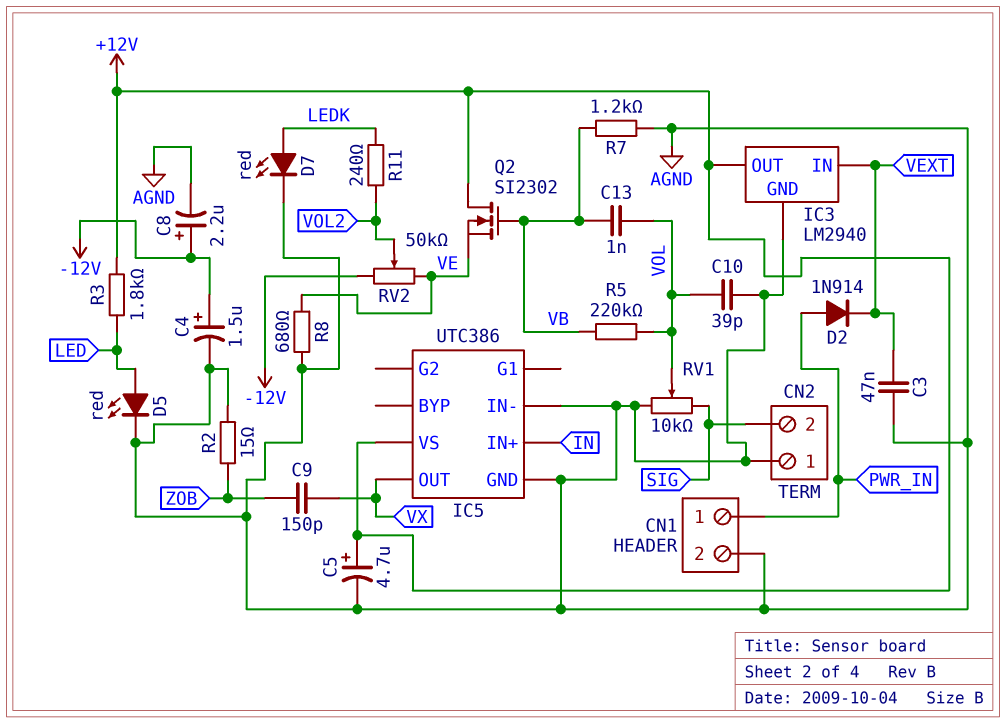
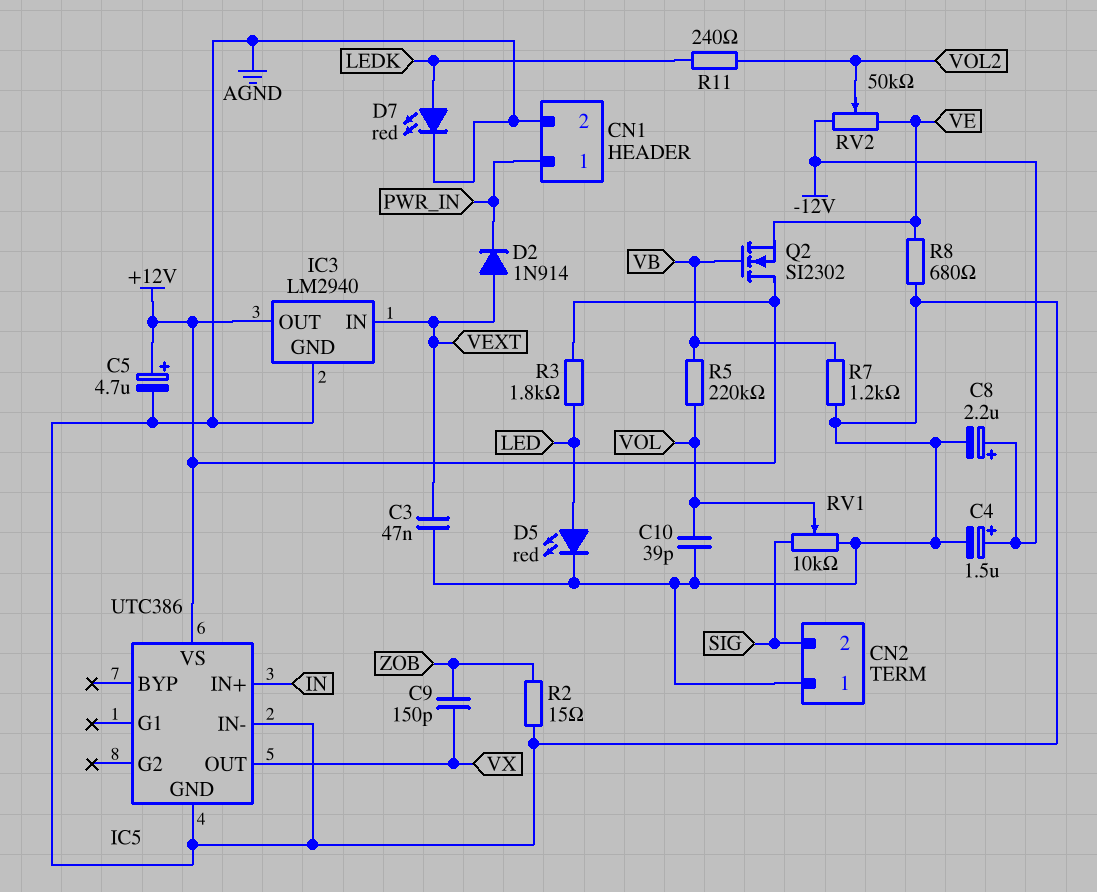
C13: 1nF (VB, VOL) -> none
D2: diode 1N914 (A PWR_IN, K VEXT) -> diode 1N914 (A VEXT, K PWR_IN)

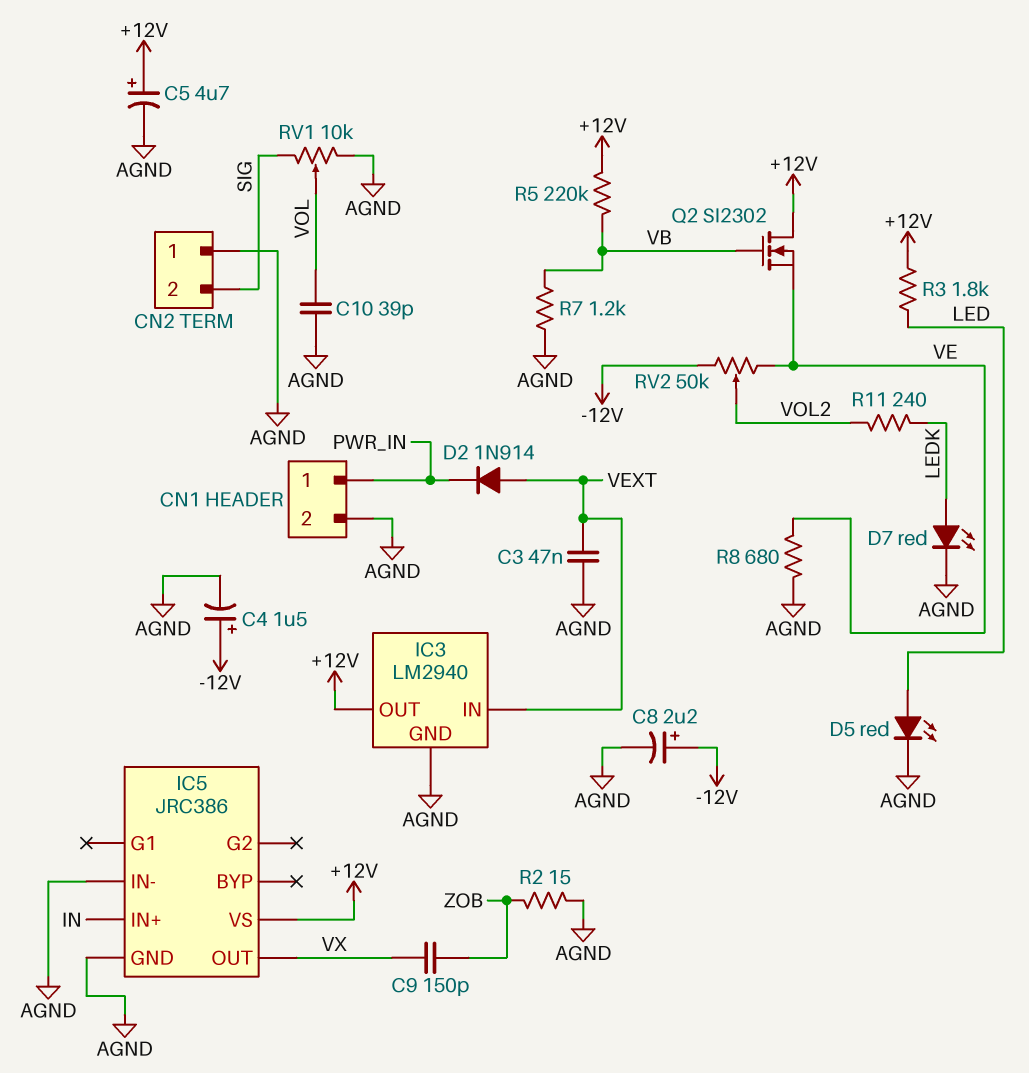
IC5: UTC386 -> JRC386
R5: 220k (VB, VOL) -> 220k (+12V, VB)

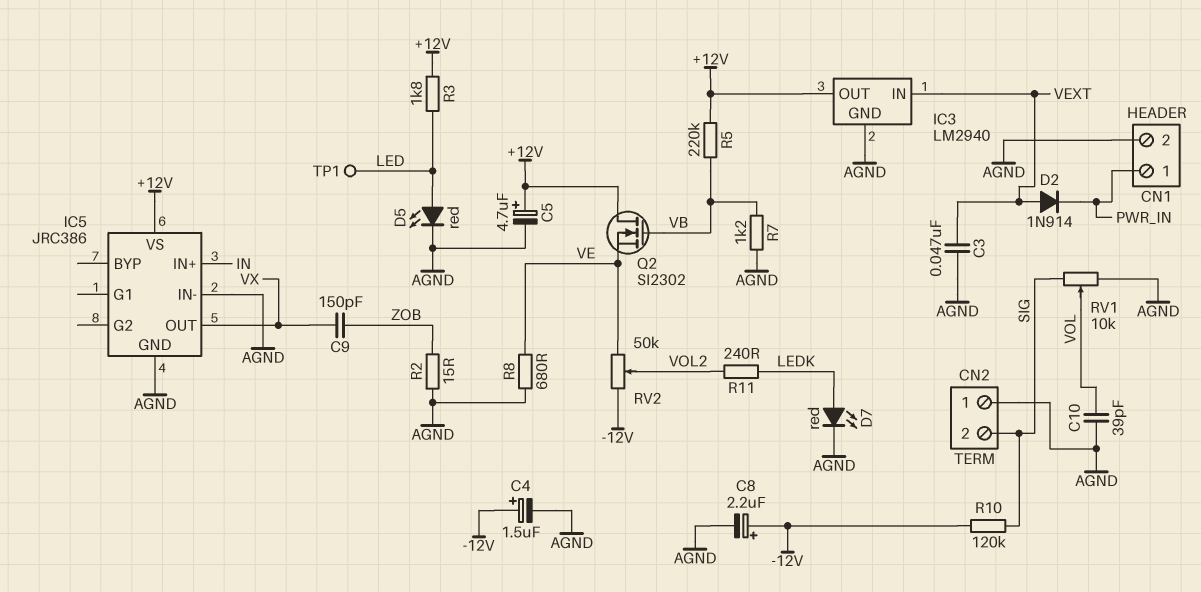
R10: none -> 120k (-12V, SIG)
TP1: none -> test point (LED)

